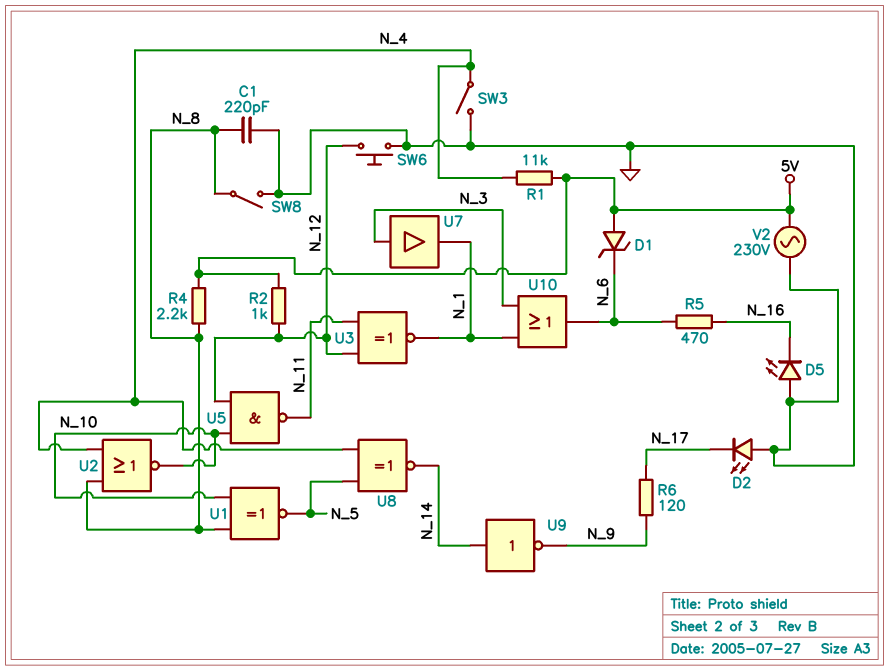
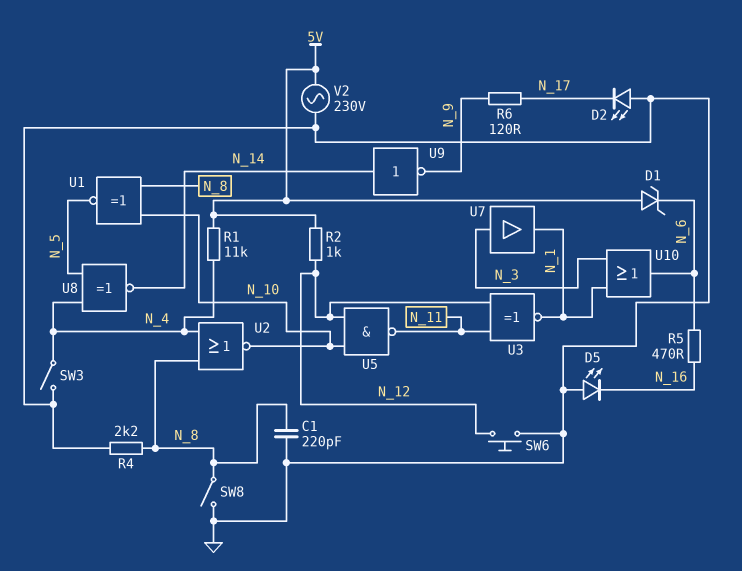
R4: 2.2k (5V, N_8) -> 2.2k (GND, N_8)

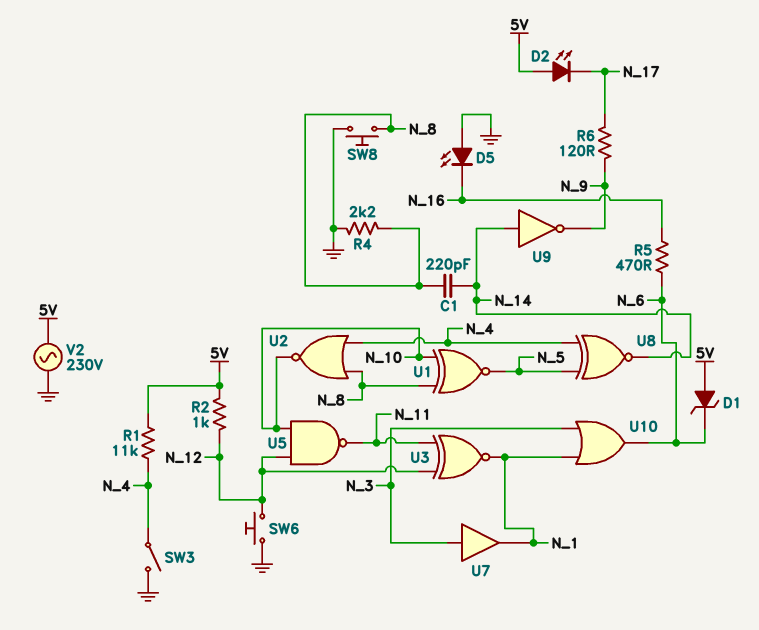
C1: 220pF (GND, N_8) -> 220pF (N_8, N_14)
D2: LED (A GND, K N_17) -> LED (A 5V, K N_17)
SW8: switch (GND, N_8) -> button (GND, N_8)

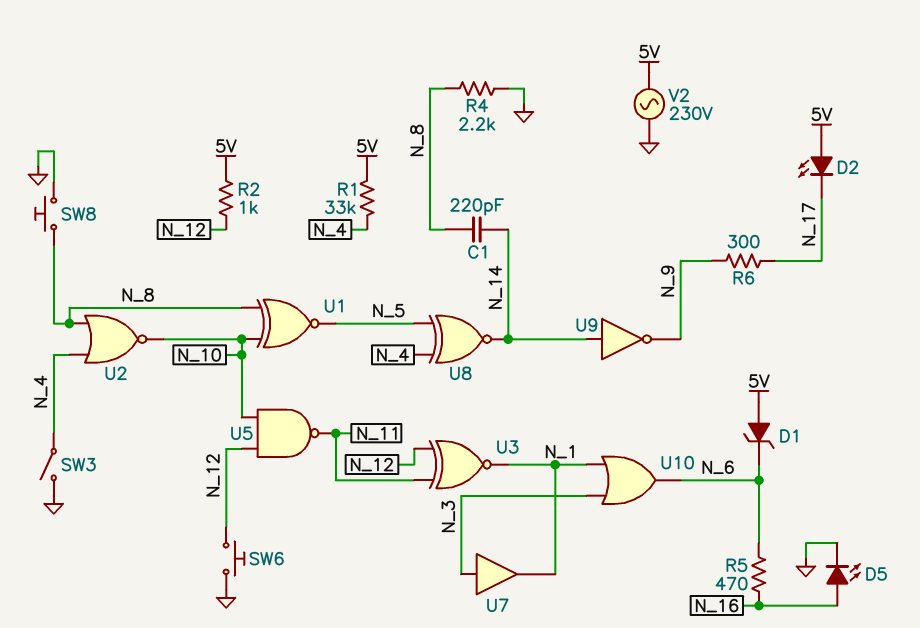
D5: LED (A GND, K N_16) -> LED (A N_16, K GND)
R1: 11k (5V, N_4) -> 33k (5V, N_4)
R6: 120 (N_9, N_17) -> 300 (N_9, N_17)

